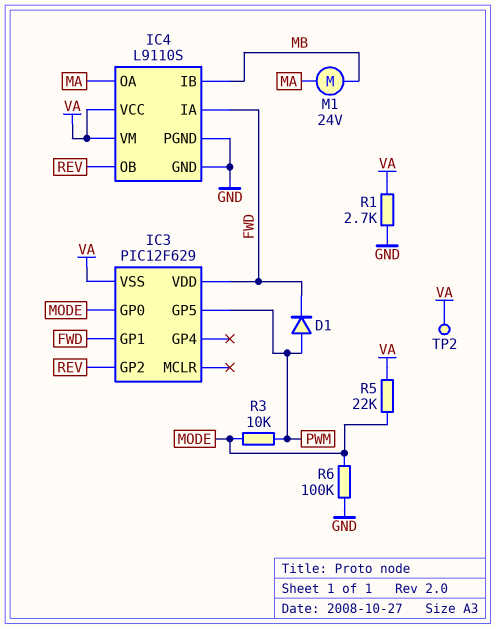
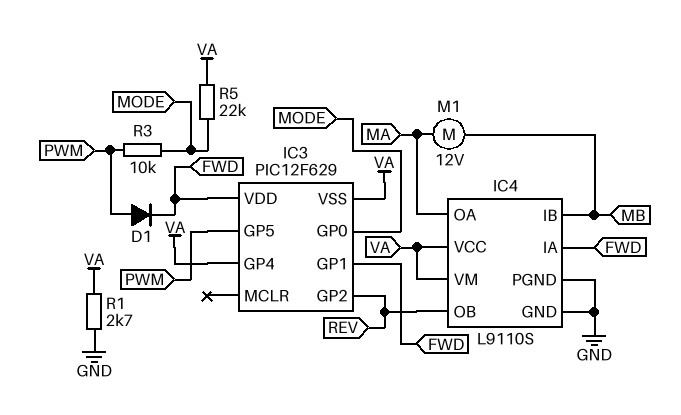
IC3 pin GP4: none -> VA
M1: motor 24V (MA, MB) -> motor 12V (MA, MB)
R6: 100k (GND, MODE) -> none
TP2: test point (VA) -> none

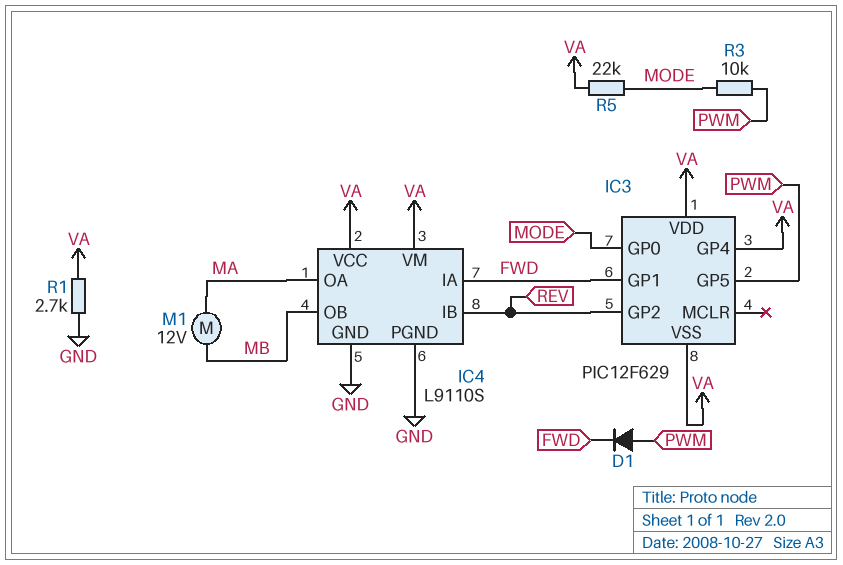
IC3 pin VDD: FWD -> VA
IC4 pin IB: MB -> REV
IC4 pin OB: REV -> MB

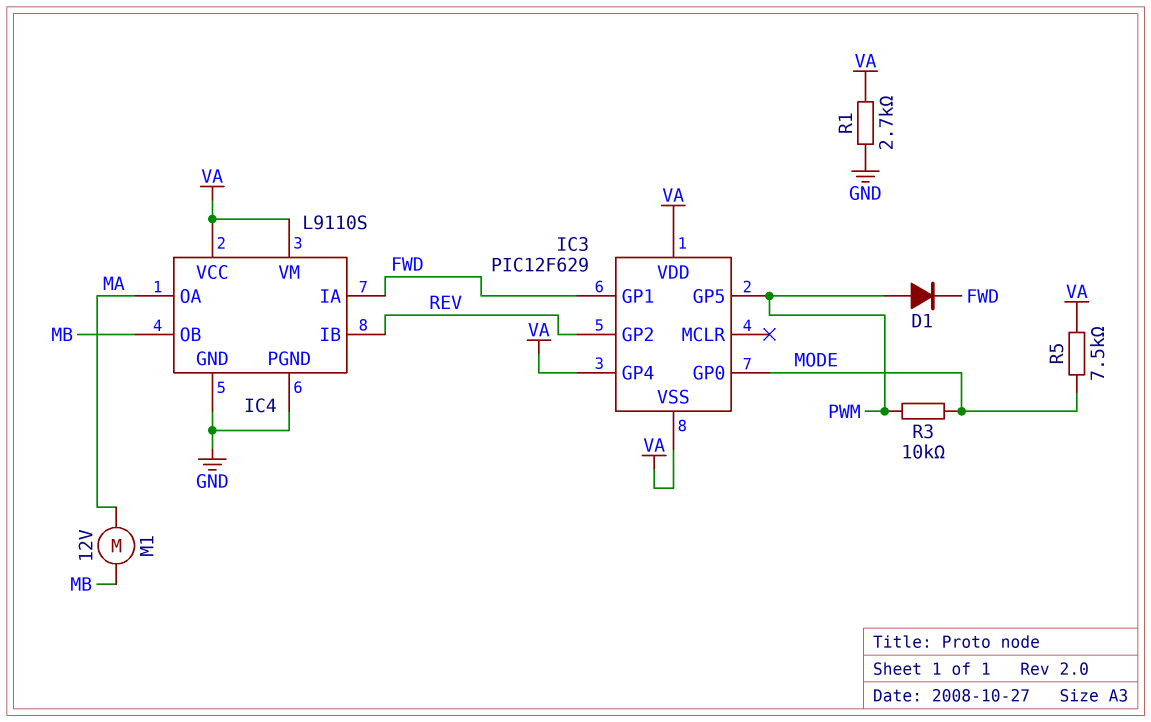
R5: 22k (MODE, VA) -> 7.5k (MODE, VA)

